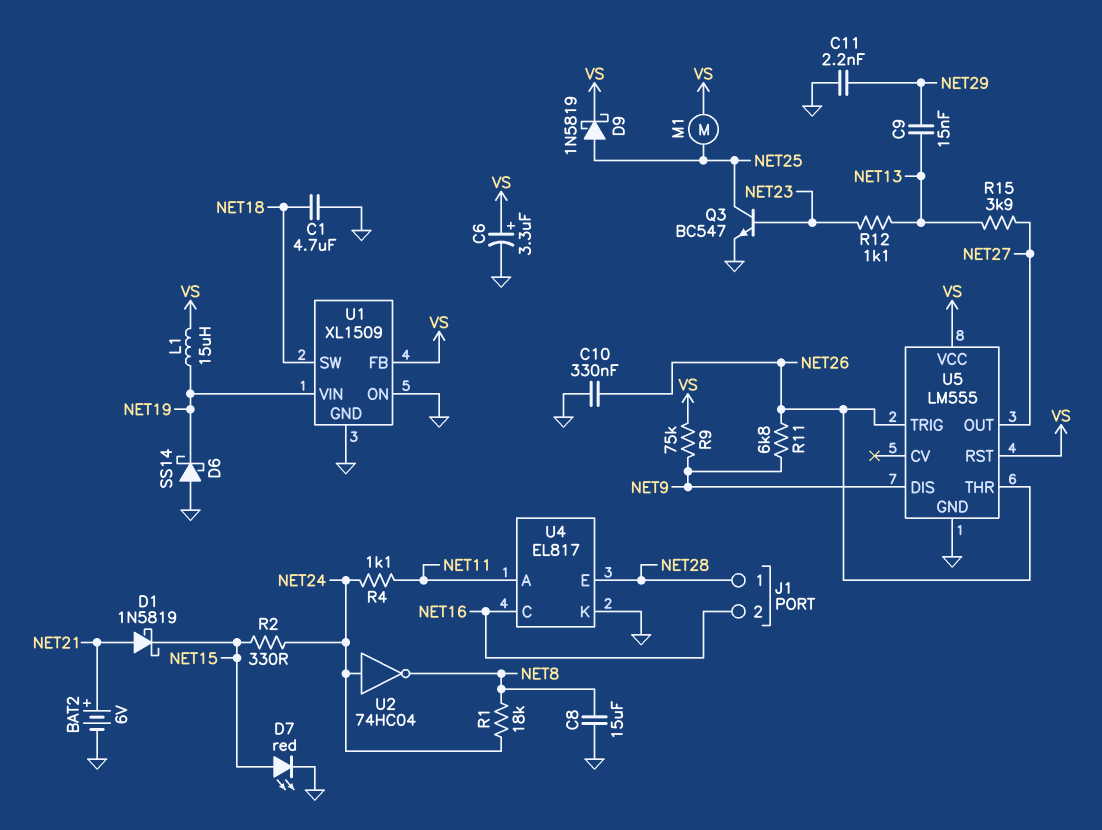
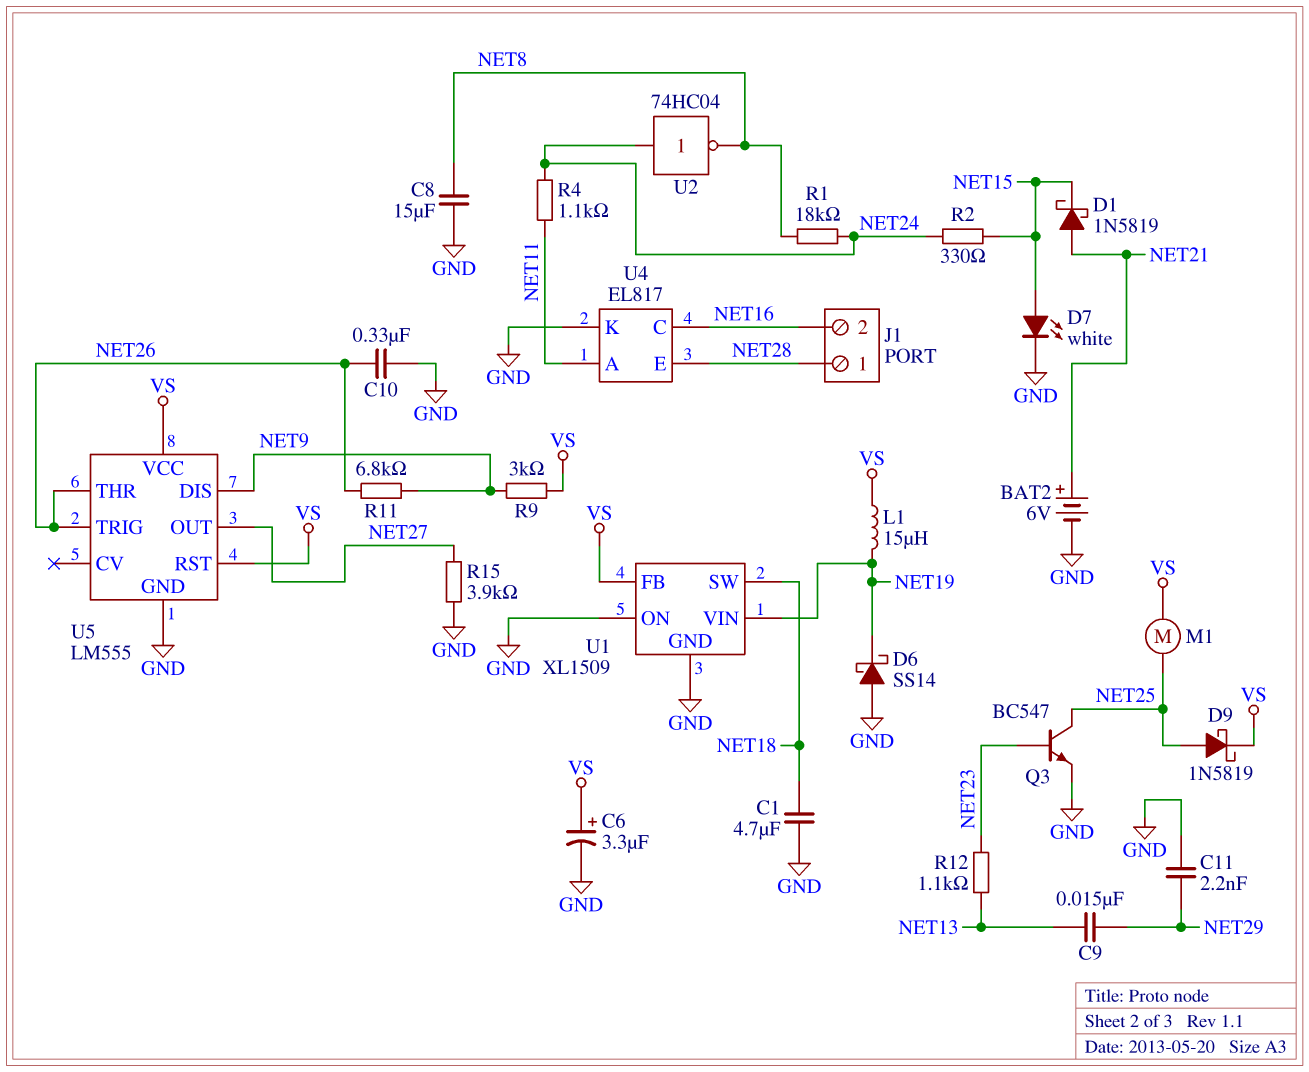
D7: LED red (A NET15, K GND) -> LED white (A NET15, K GND)
R9: 75k (NET9, VS) -> 3k (NET9, VS)
R15: 3.9k (NET13, NET27) -> 3.9k (GND, NET27)

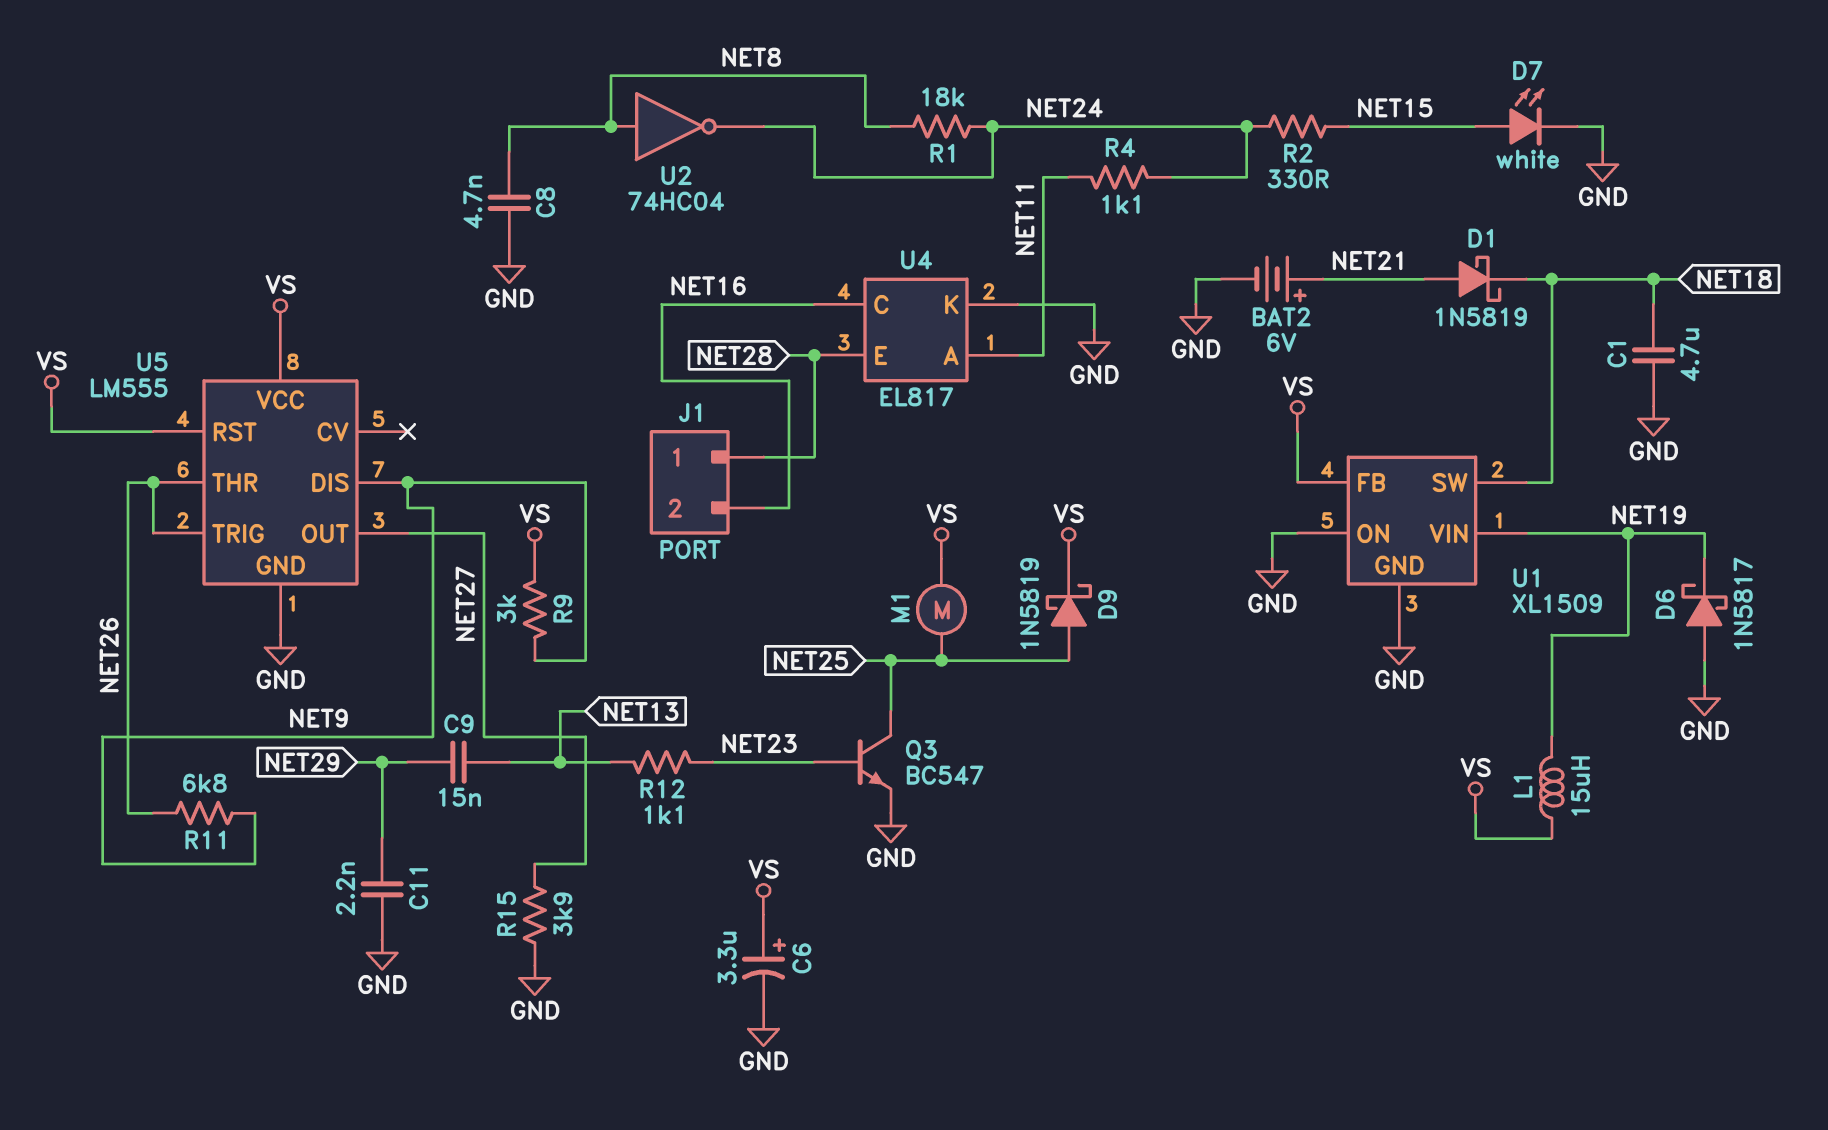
C8: 15uF (GND, NET8) -> 4.7nF (GND, NET8)
C10: 330nF (GND, NET26) -> none
D1: schottky 1N5819 (A NET21, K NET15) -> schottky 1N5819 (A NET21, K NET18)
D6: schottky SS14 (A GND, K NET19) -> schottky 1N5817 (A GND, K NET19)
U2: NOT 74HC04 (in NET24, out NET8) -> NOT 74HC04 (in NET8, out NET24)

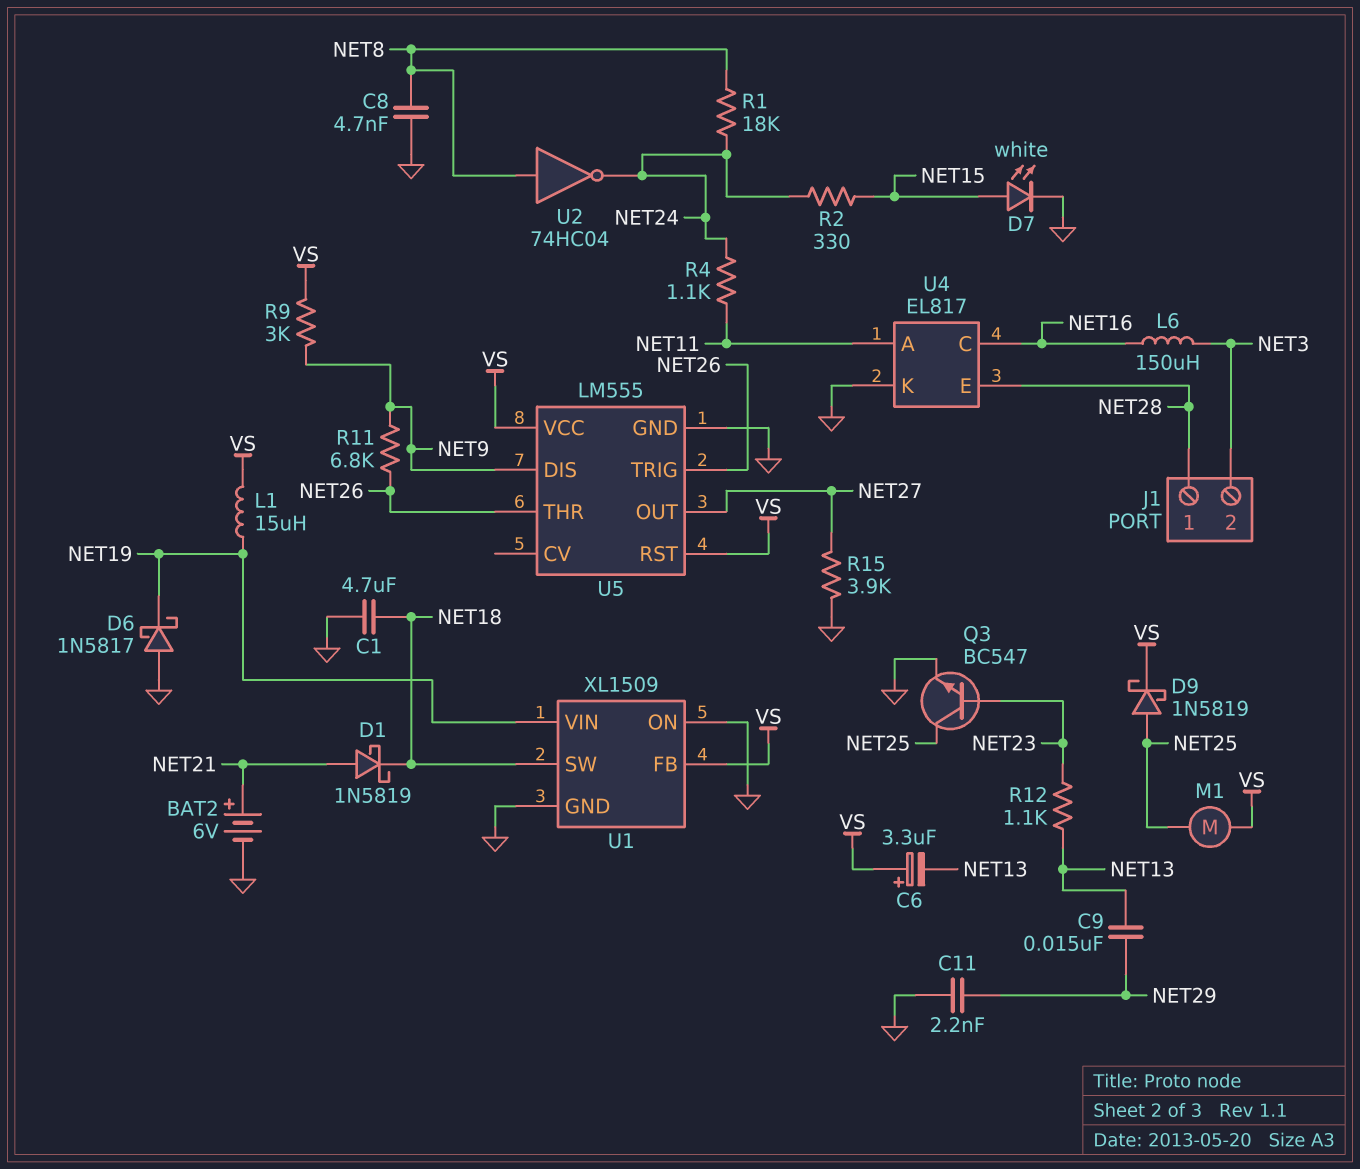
C6: 3.3uF (plus VS, minus GND) -> 3.3uF (plus VS, minus NET13)
J1 pin 2: NET16 -> NET3
L6: none -> 150uH (NET3, NET16)

